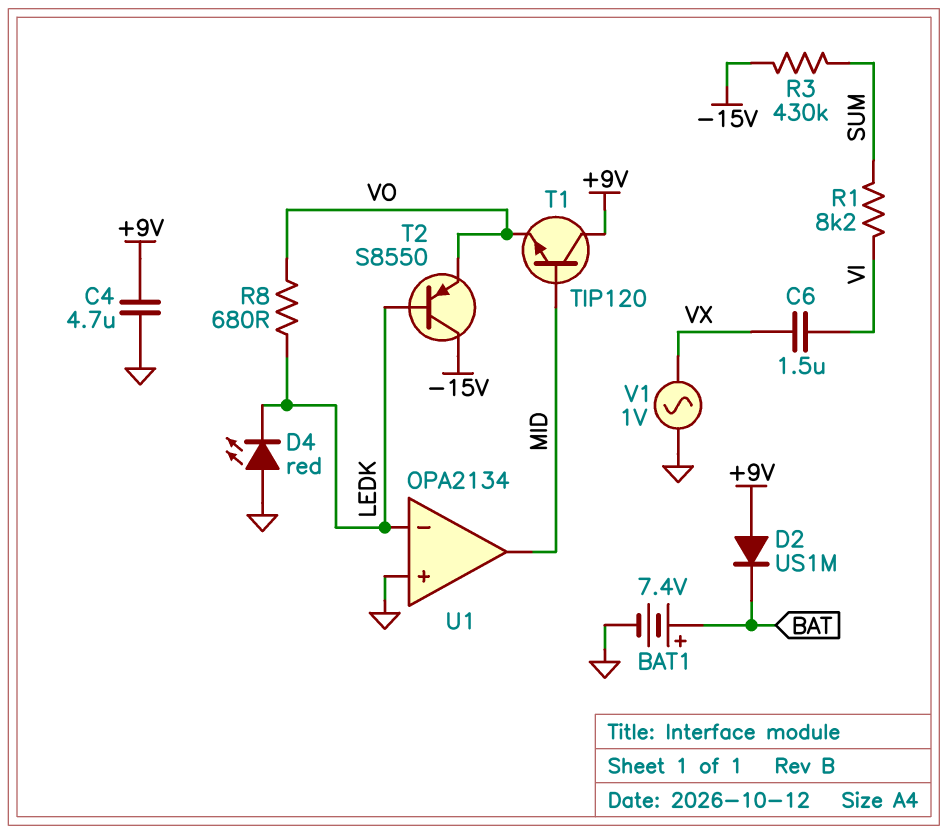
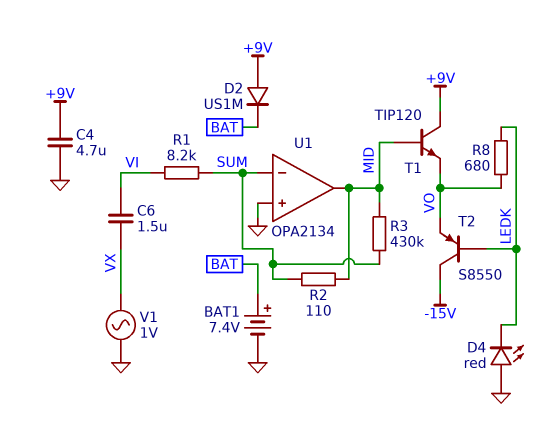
R2: none -> 110 (MID, SUM)
R3: 430k (-15V, SUM) -> 430k (MID, SUM)
U1 pin in-: LEDK -> SUM

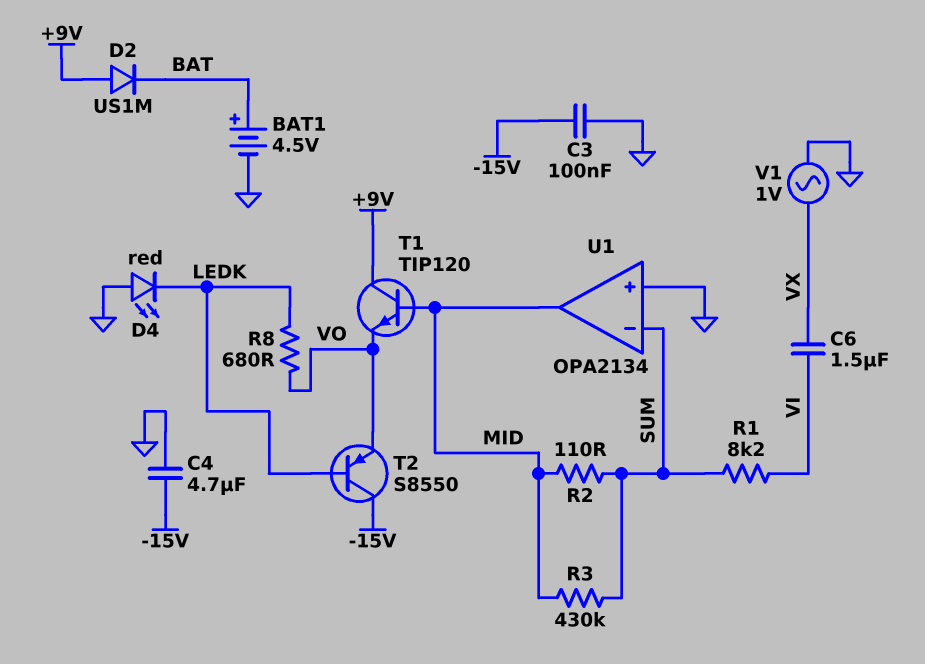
BAT1: 7.4V (plus BAT, minus GND) -> 4.5V (plus BAT, minus GND)
C3: none -> 100nF (-15V, GND)
C4: 4.7uF (+9V, GND) -> 4.7uF (-15V, GND)

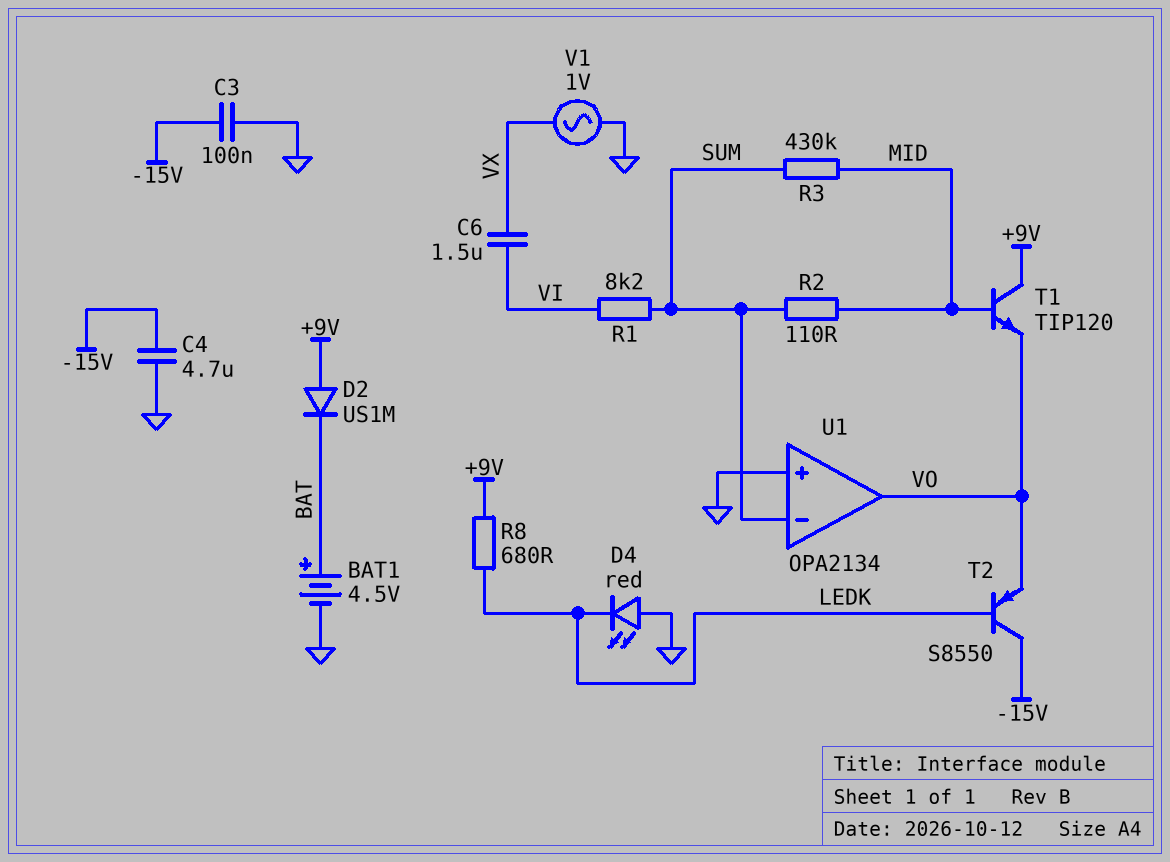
R8: 680 (LEDK, VO) -> 680 (+9V, LEDK)
U1 pin out: MID -> VO

